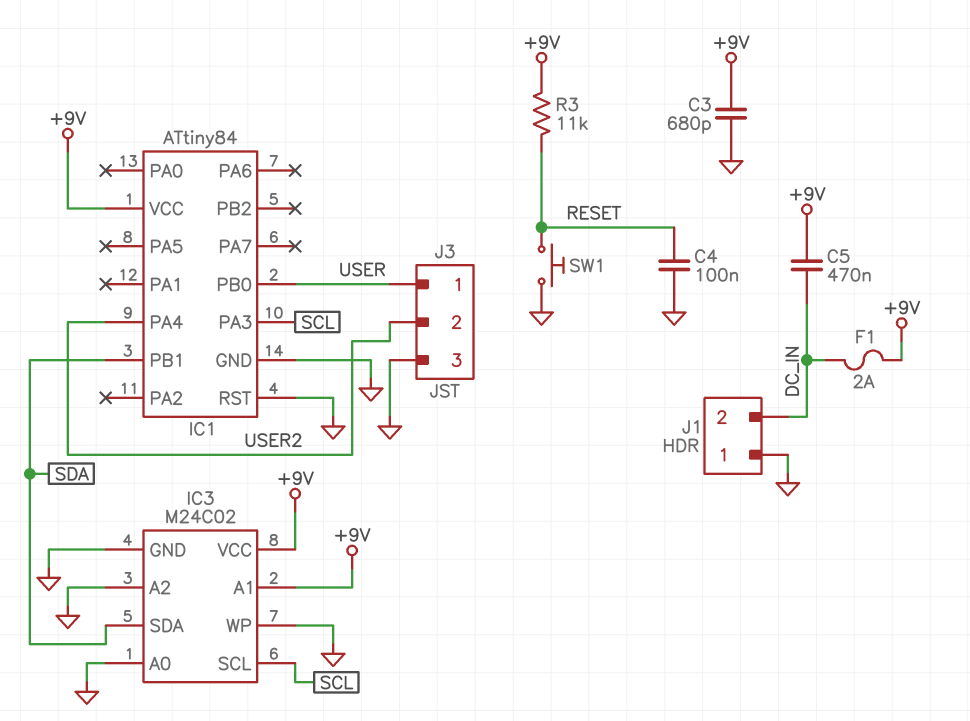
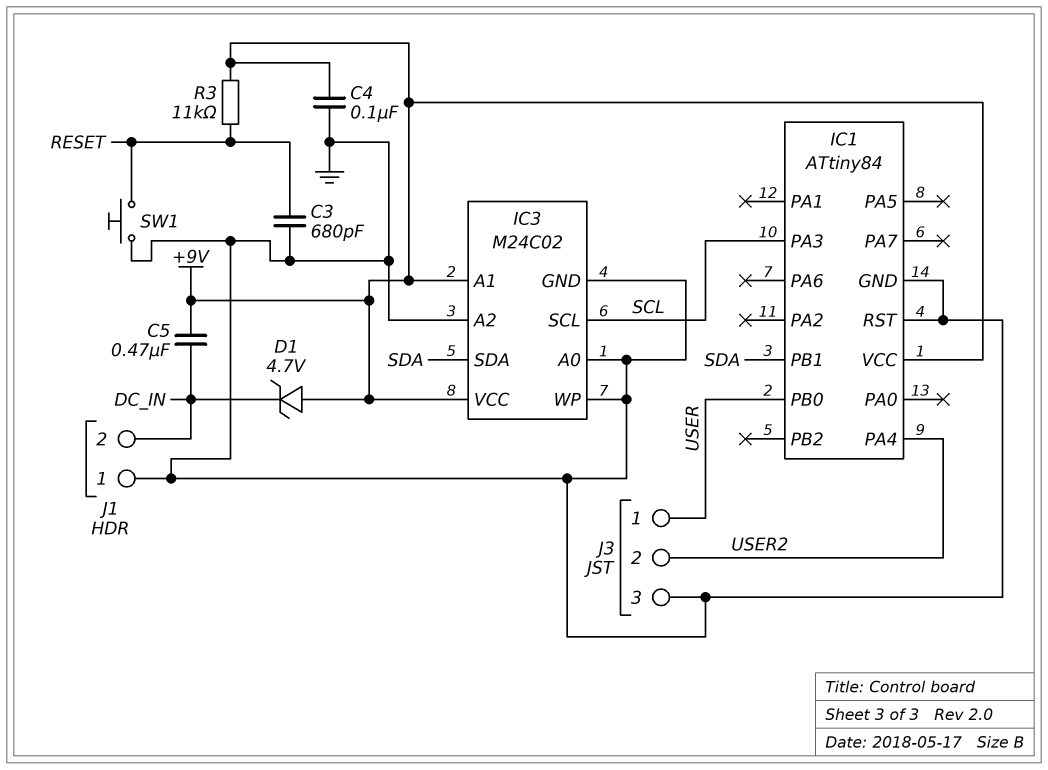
C3: 680pF (+9V, GND) -> 680pF (GND, RESET)
C4: 100nF (GND, RESET) -> 100nF (+9V, GND)
D1: none -> zener 4.7V (A +9V, K DC_IN)
F1: 2A (+9V, DC_IN) -> none

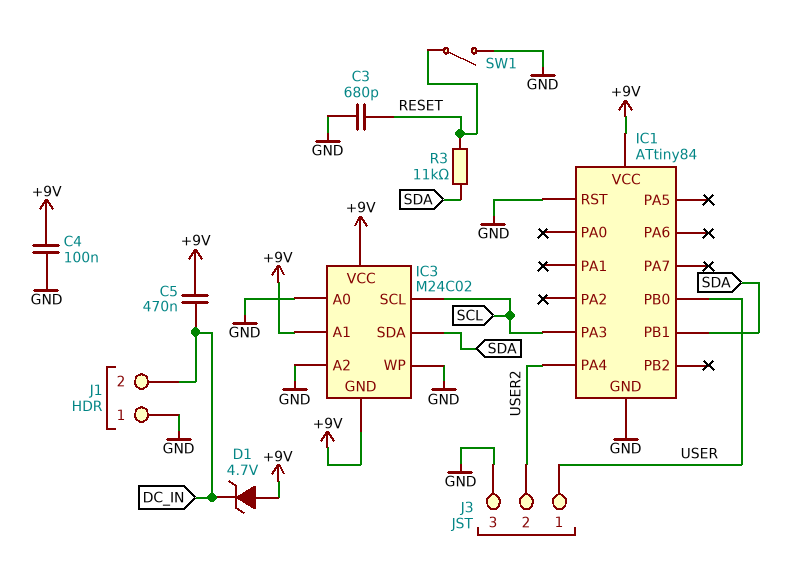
IC3 pin GND: GND -> +9V
R3: 11k (+9V, RESET) -> 11k (RESET, SDA)
SW1: button (GND, RESET) -> switch (GND, RESET)

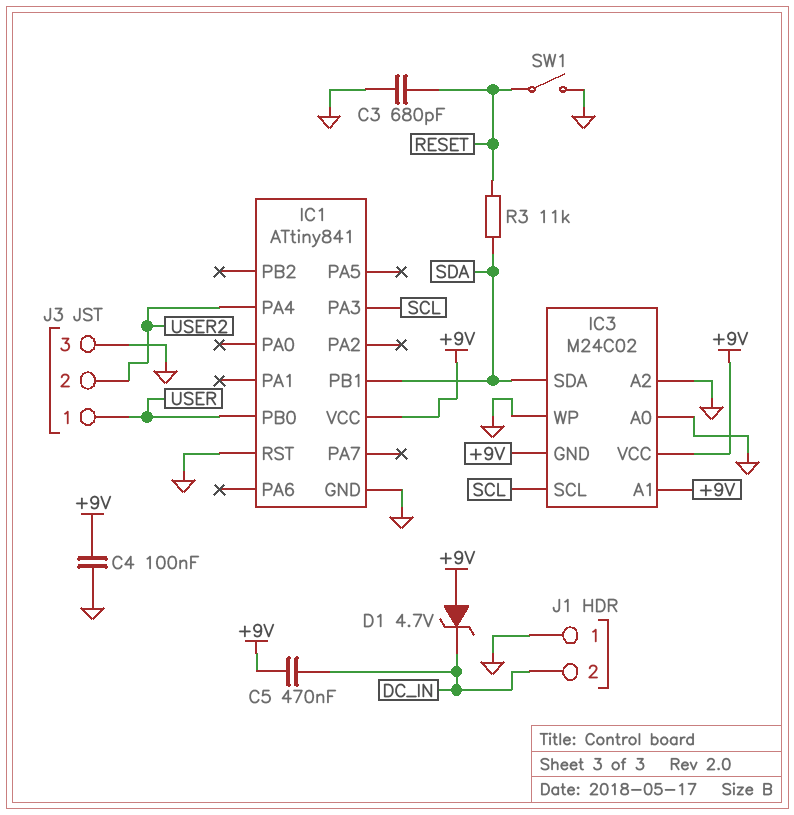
IC1: ATtiny84 -> ATtiny841

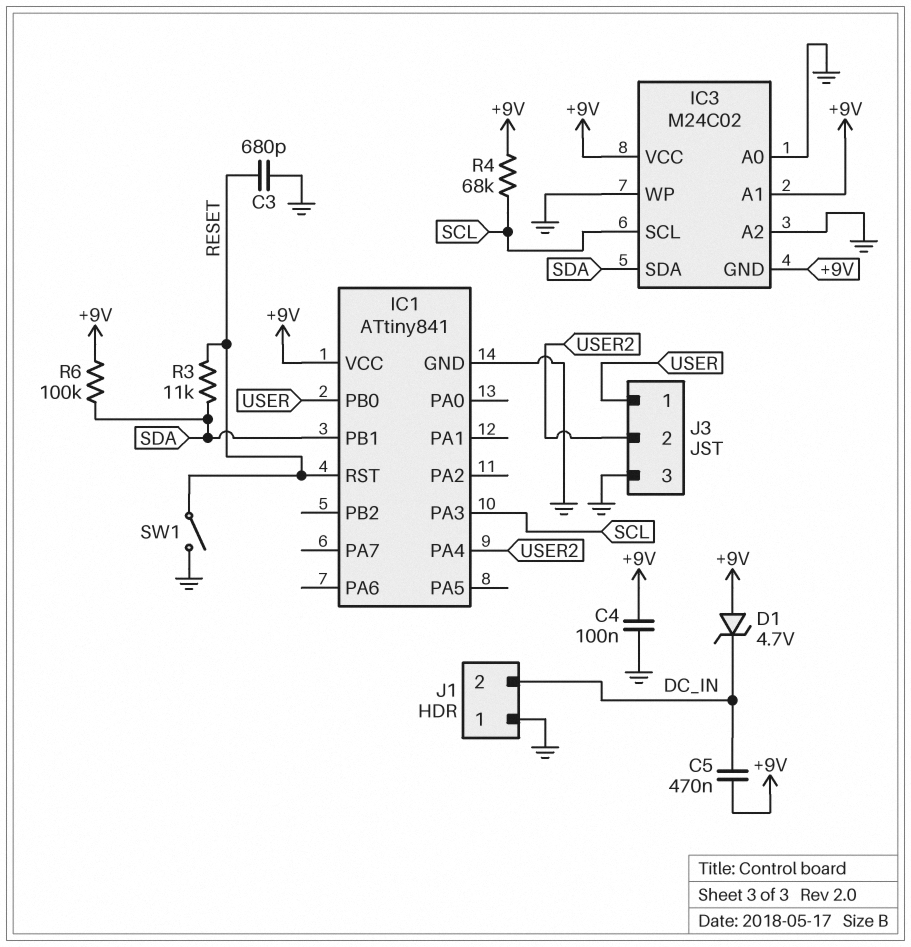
IC1 pin RST: GND -> RESET
R4: none -> 68k (+9V, SCL)
R6: none -> 100k (+9V, SDA)

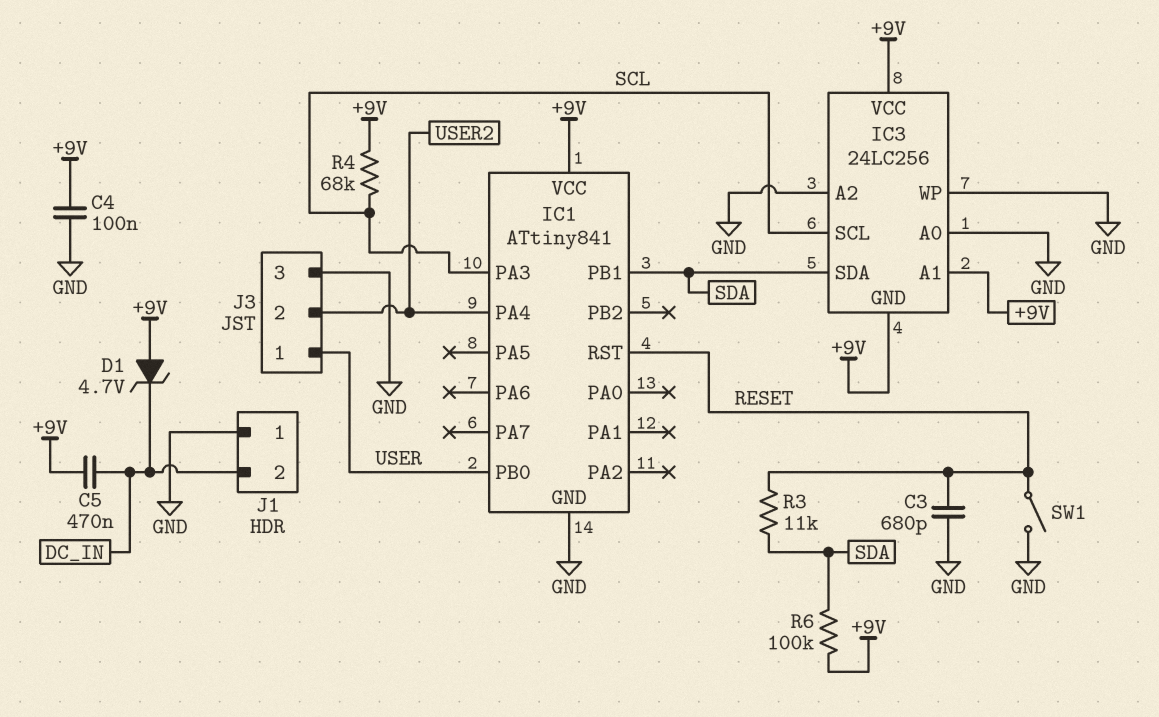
IC3: M24C02 -> 24LC256

